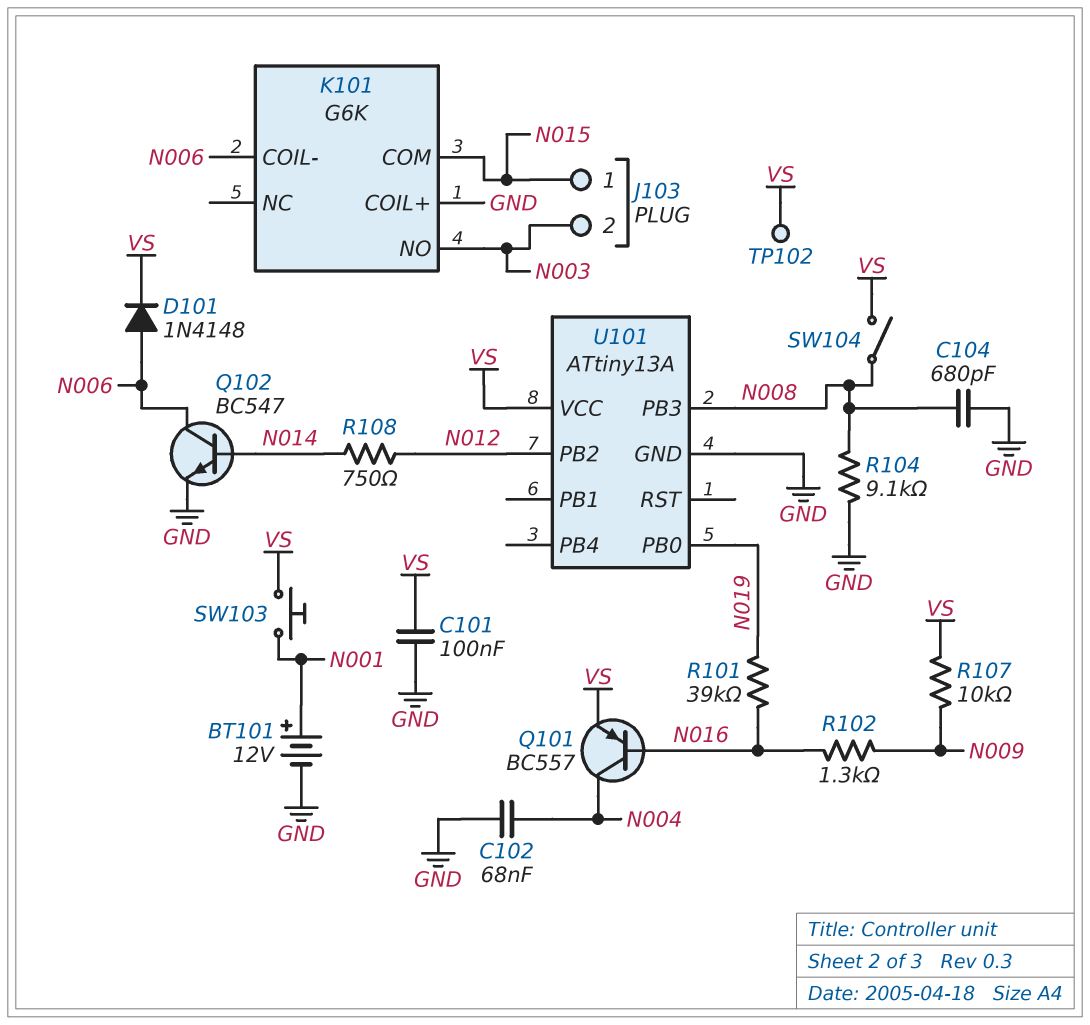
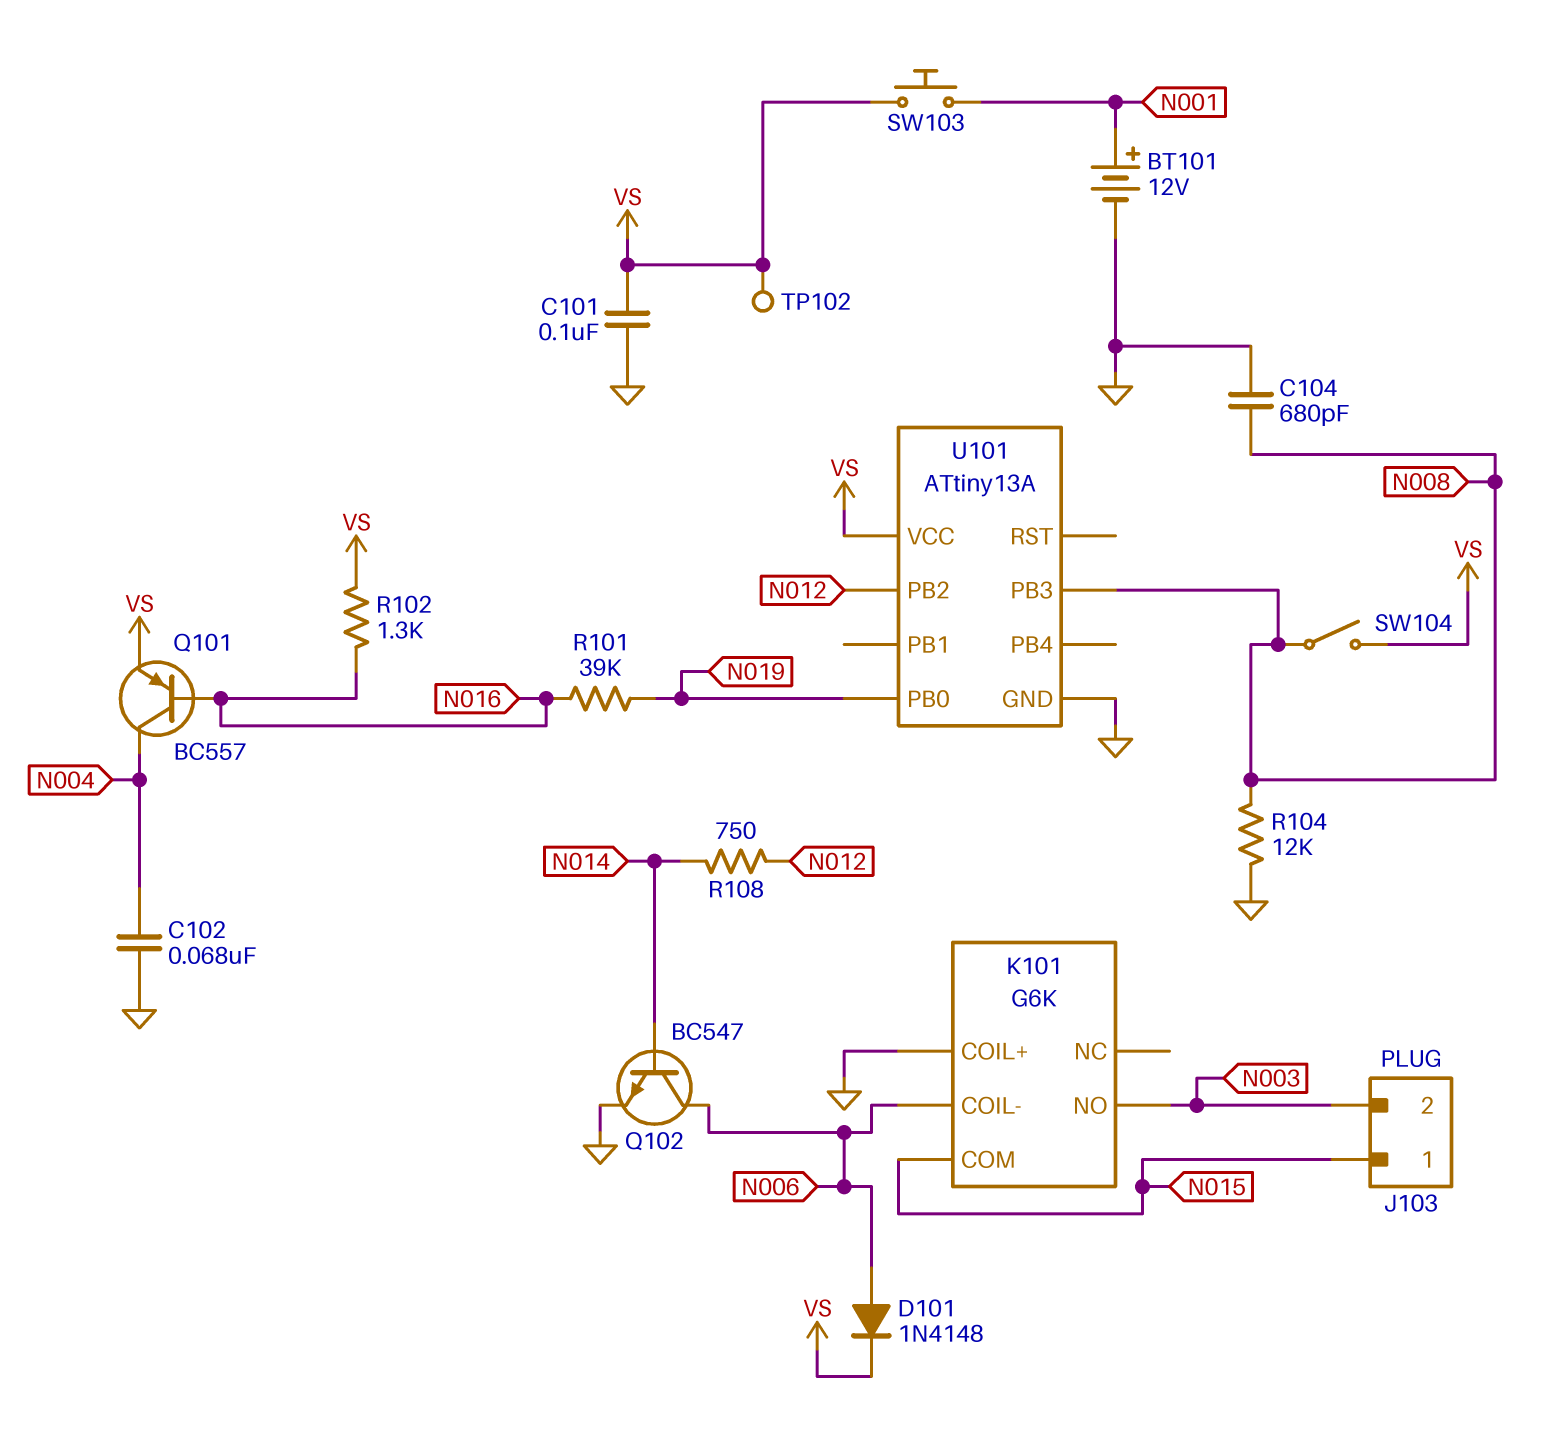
R102: 1.3k (N009, N016) -> 1.3k (N016, VS)
R104: 9.1k (GND, N008) -> 12k (GND, N008)
R107: 10k (N009, VS) -> none

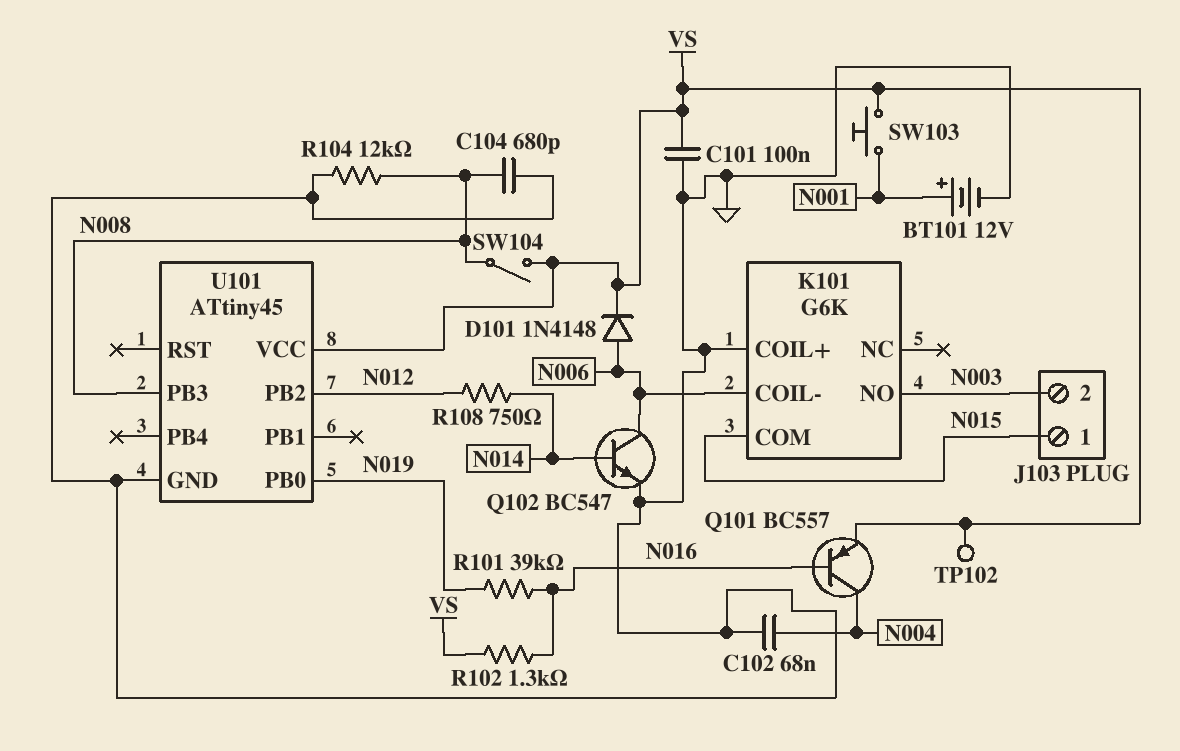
U101: ATtiny13A -> ATtiny45

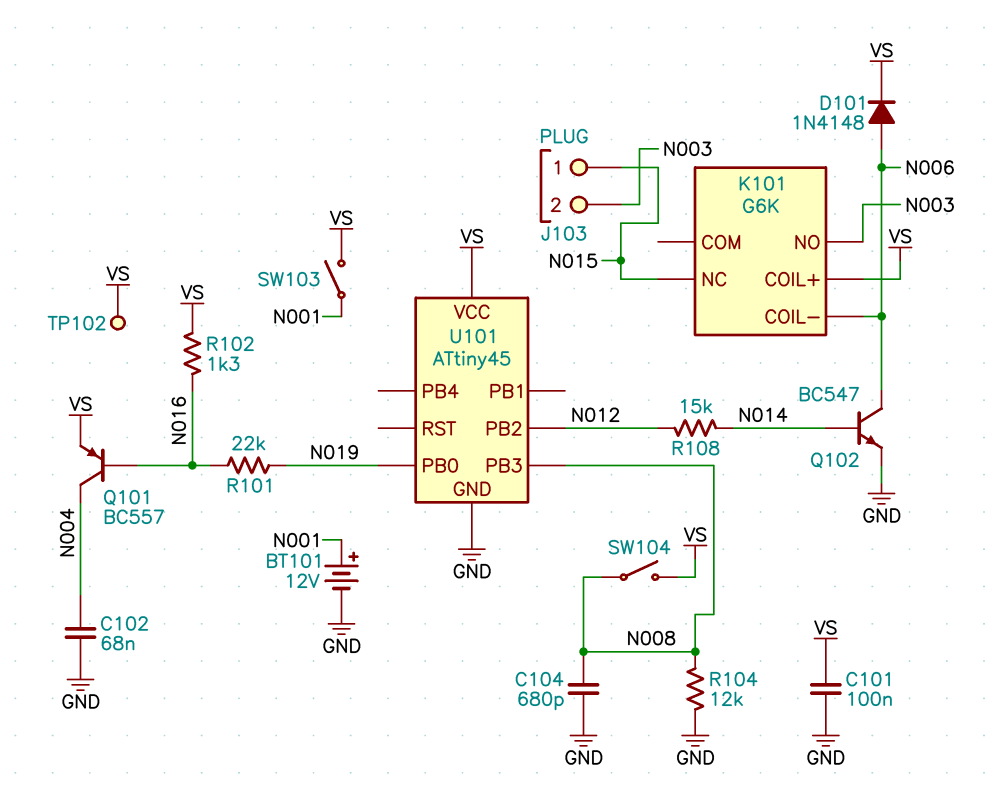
K101 pin COIL+: GND -> VS
K101 pin COM: N015 -> none
K101 pin NC: none -> N015
R101: 39k (N016, N019) -> 22k (N016, N019)
R108: 750 (N012, N014) -> 15k (N012, N014)
SW103: button (N001, VS) -> switch (N001, VS)

